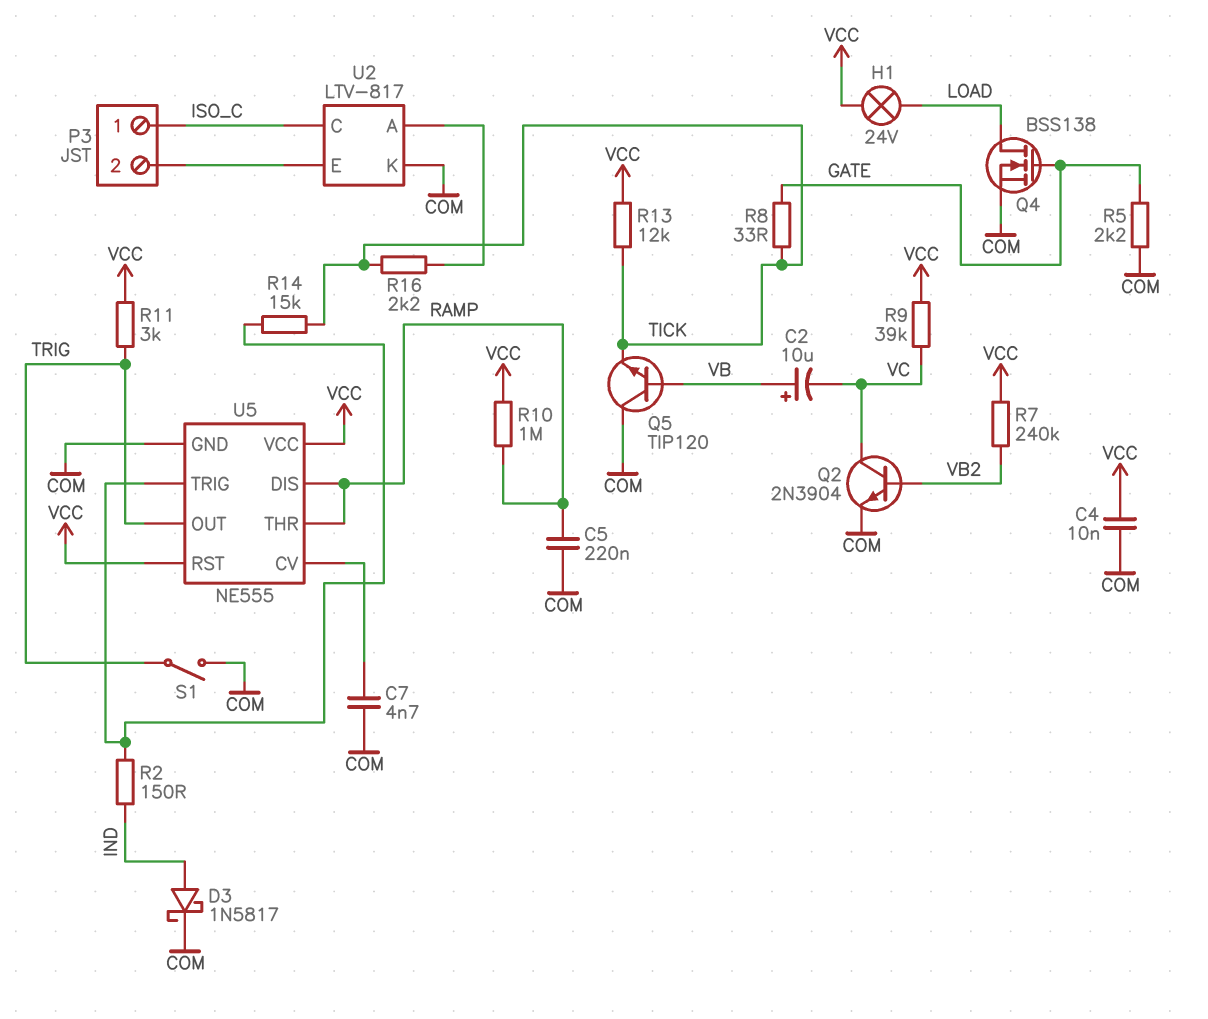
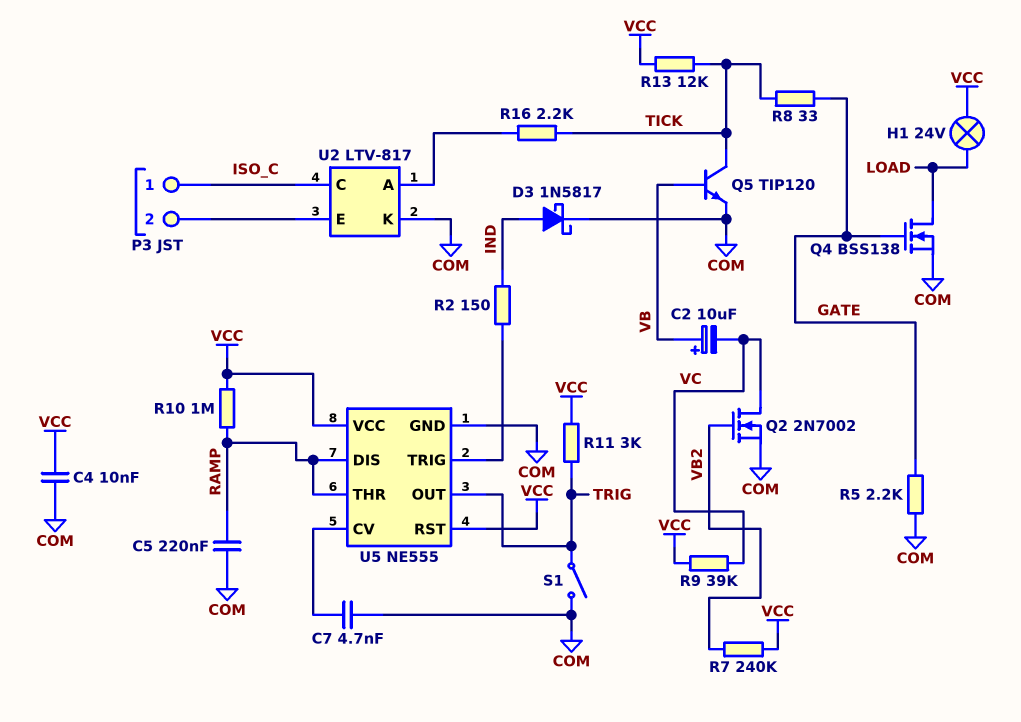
Q2: NPN 2N3904 (B VB2, C VC, E COM) -> NMOS 2N7002 (G VB2, D VC, S COM)
Q5: NPN TIP120 (B VB, C COM, E TICK) -> NPN TIP120 (B VB, C TICK, E COM)
R14: 15k (TICK, U5/TRIG) -> none

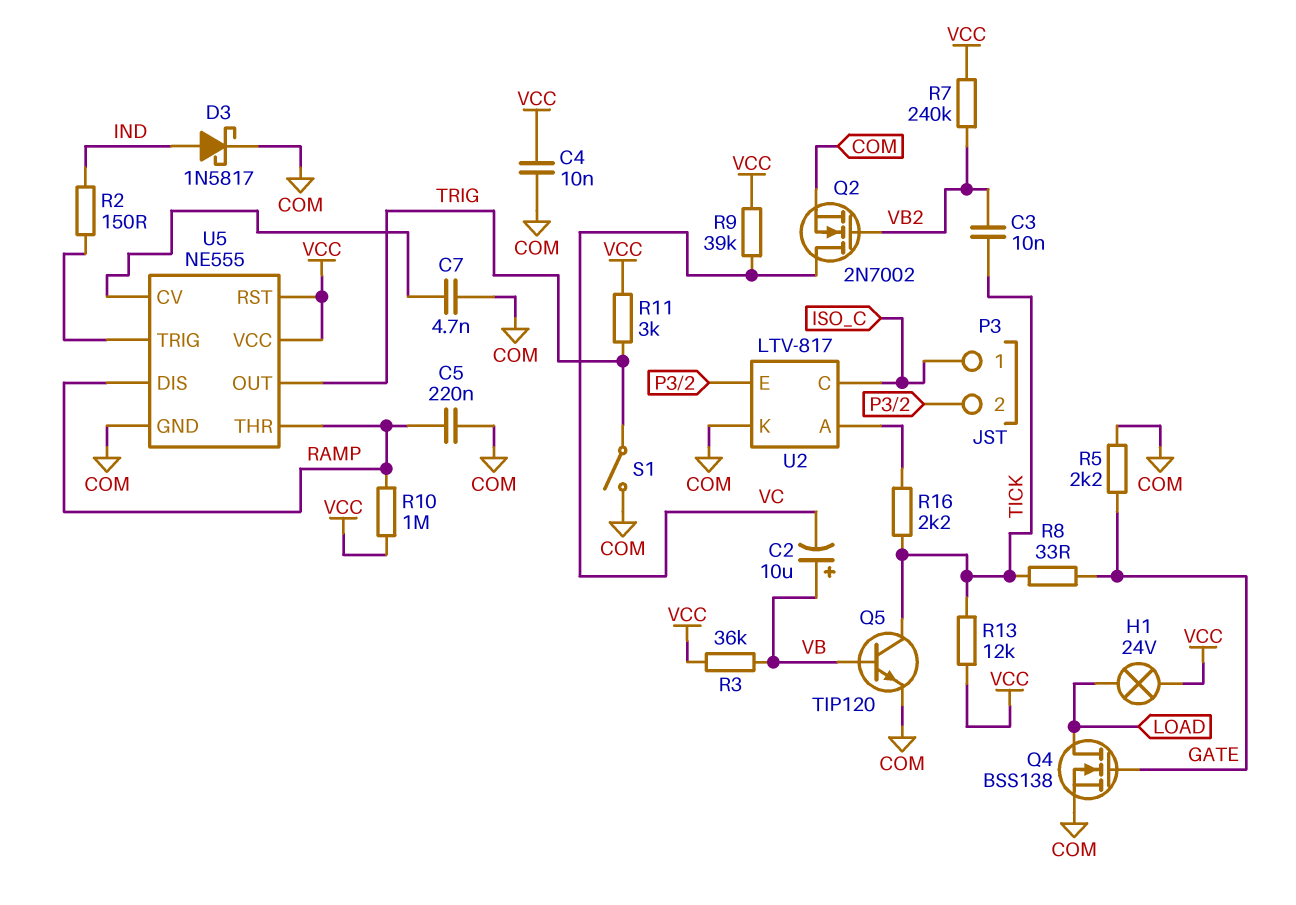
C3: none -> 10nF (TICK, VB2)
R3: none -> 36k (VB, VCC)

